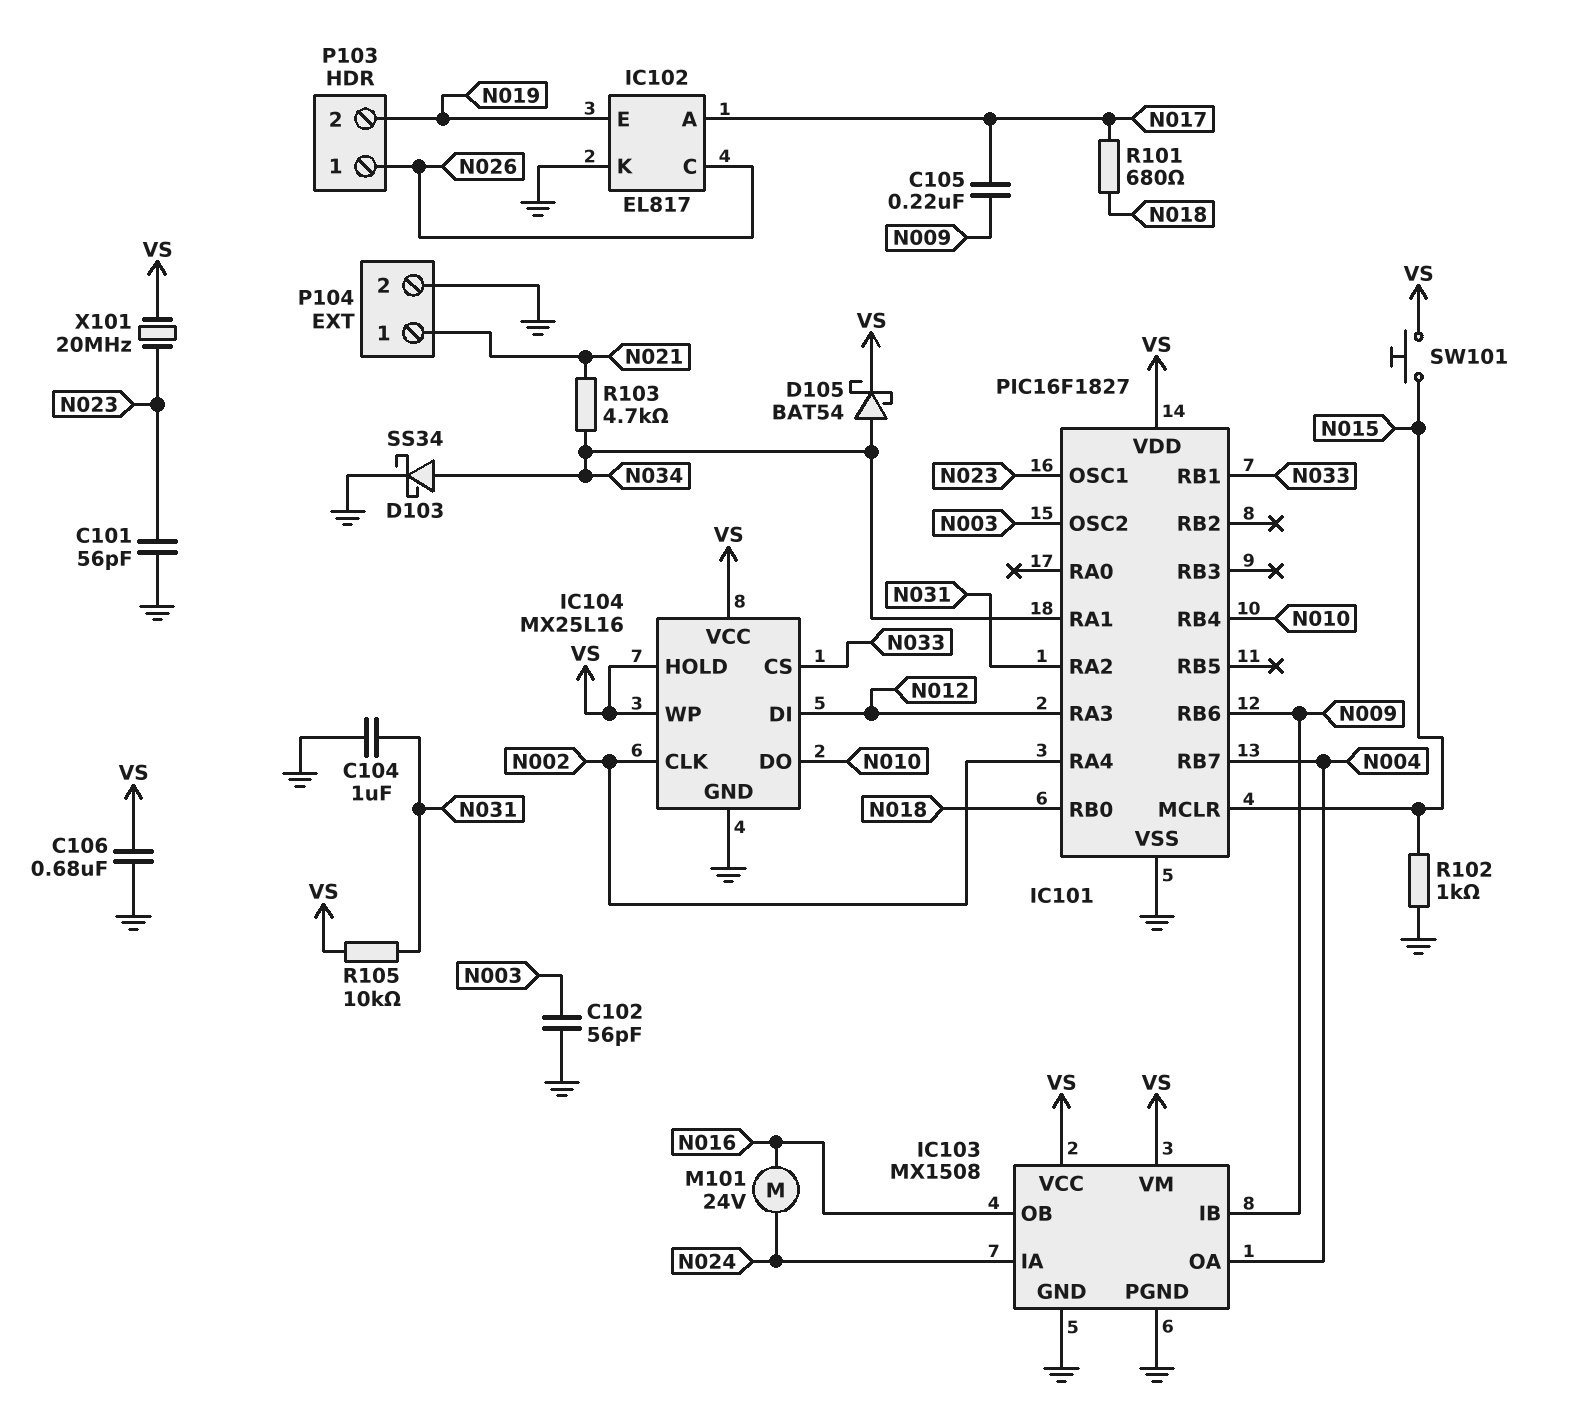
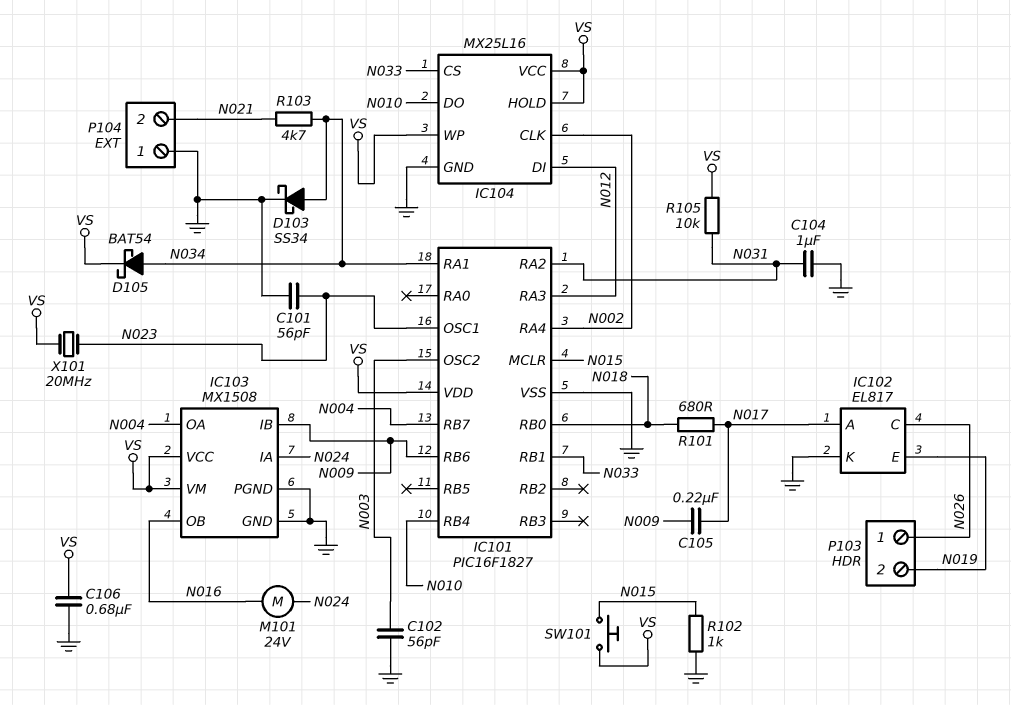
P104 pin 1: N021 -> GND
P104 pin 2: GND -> N021

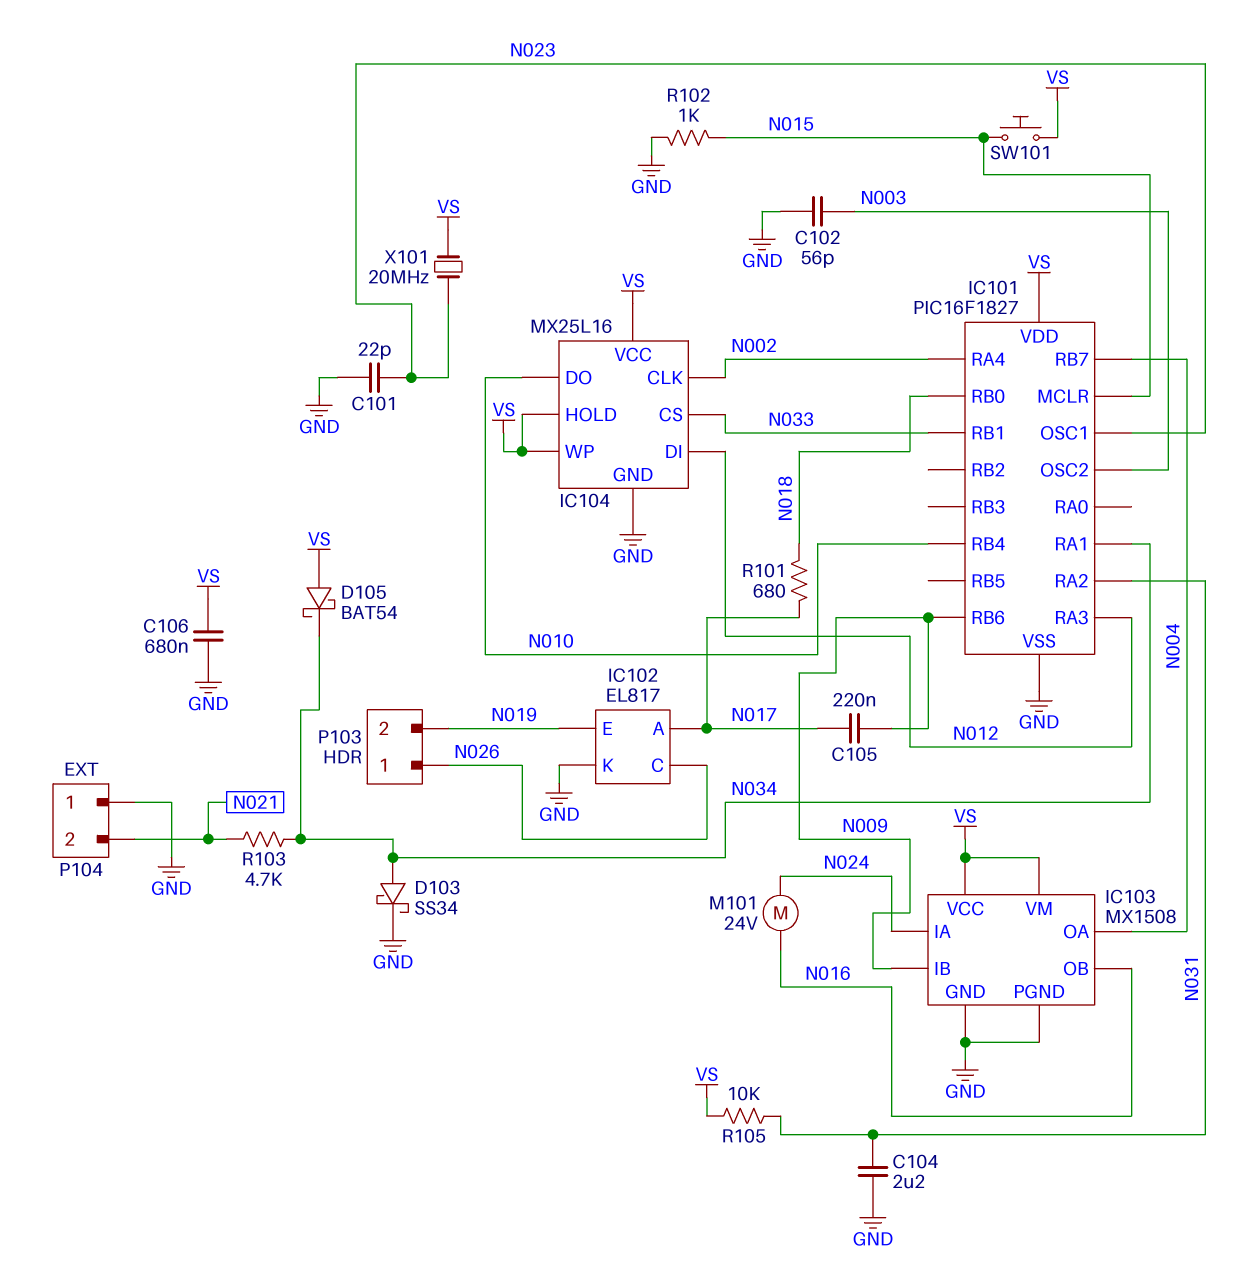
C101: 56pF (GND, N023) -> 22pF (GND, N023)
C104: 1uF (GND, N031) -> 2.2uF (GND, N031)
D105: schottky BAT54 (A N034, K VS) -> schottky BAT54 (A VS, K N034)

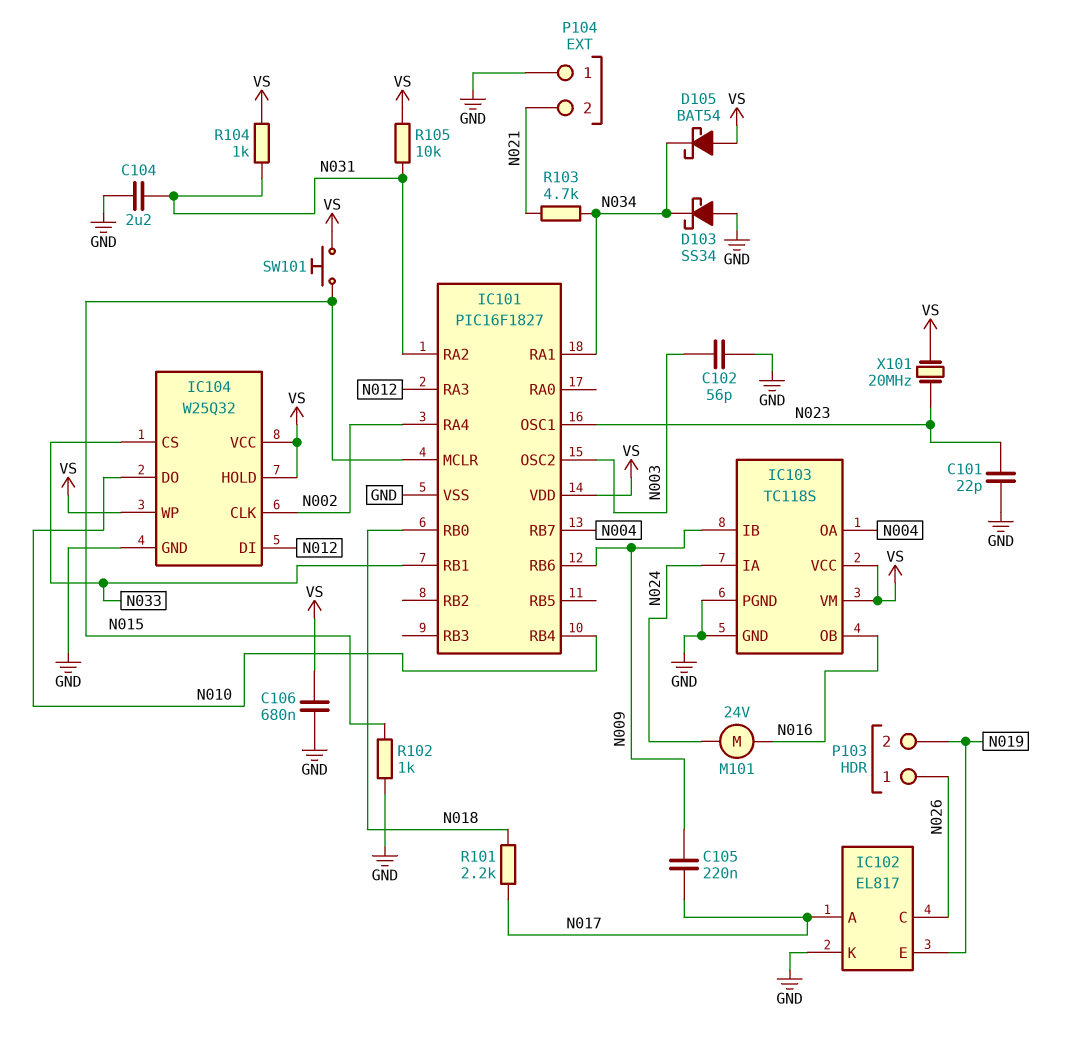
D103: schottky SS34 (A N034, K GND) -> schottky SS34 (A GND, K N034)
IC103: MX1508 -> TC118S
IC104: MX25L16 -> W25Q32
R101: 680 (N017, N018) -> 2.2k (N017, N018)
R104: none -> 1k (N031, VS)

